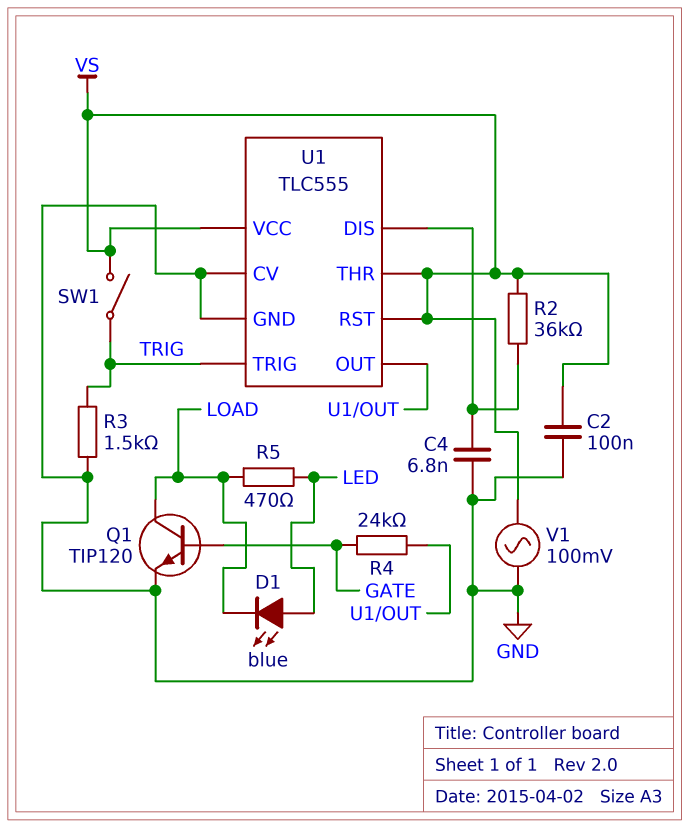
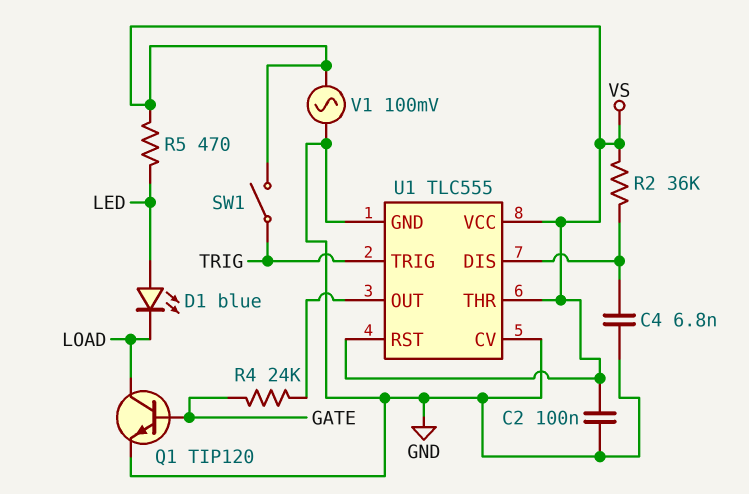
R3: 1.5k (GND, TRIG) -> none
R5: 470 (LED, LOAD) -> 470 (LED, VS)

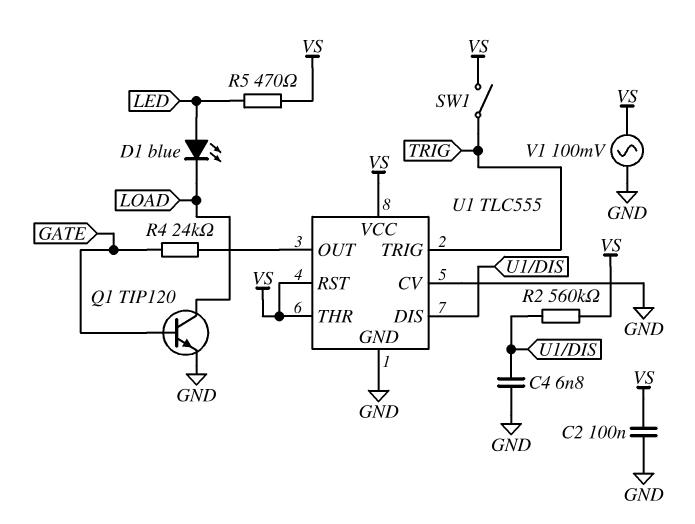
R2: 36k (U1/DIS, VS) -> 560k (U1/DIS, VS)

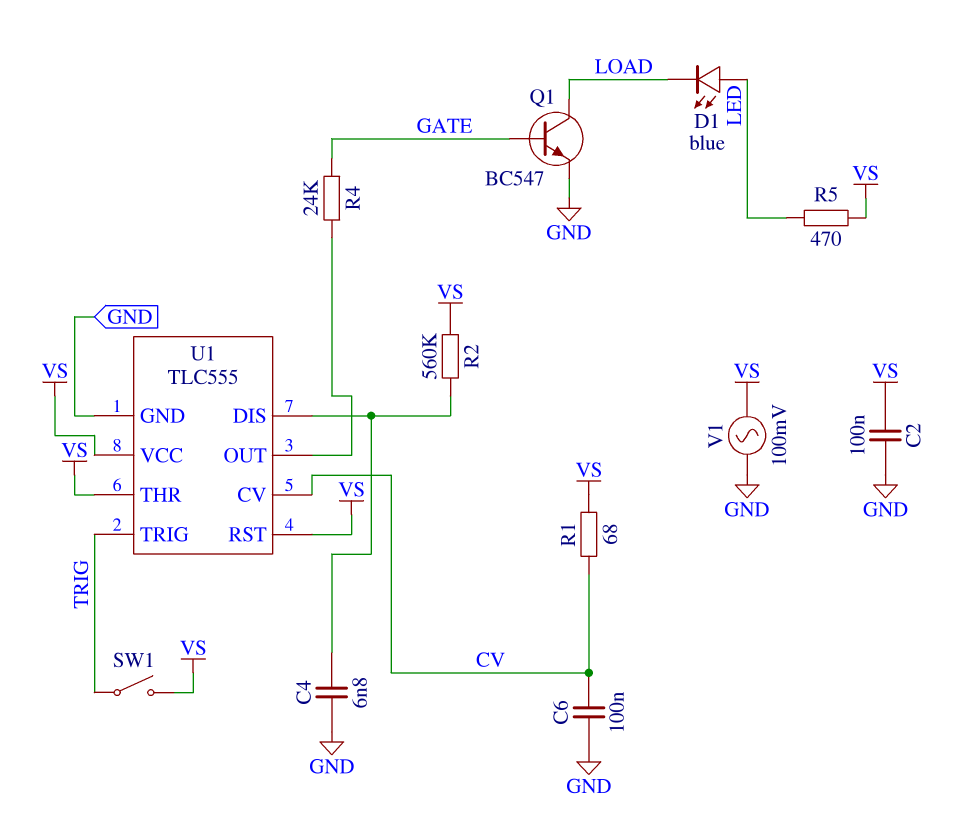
C6: none -> 100nF (CV, GND)
Q1: NPN TIP120 (B GATE, C LOAD, E GND) -> NPN BC547 (B GATE, C LOAD, E GND)
R1: none -> 68 (CV, VS)
U1 pin CV: GND -> CV

